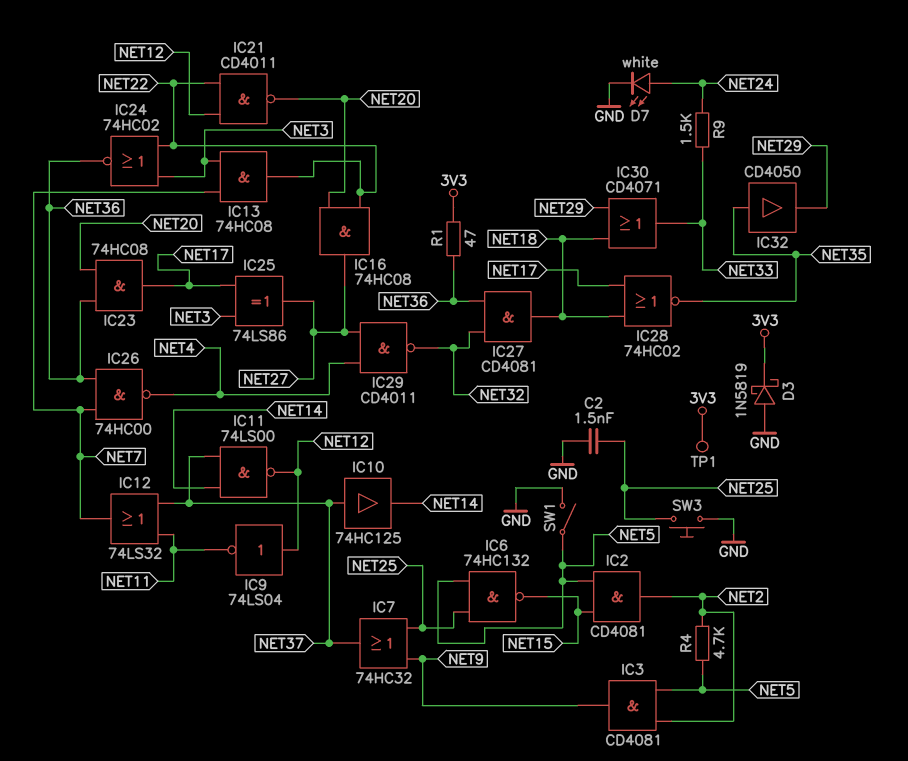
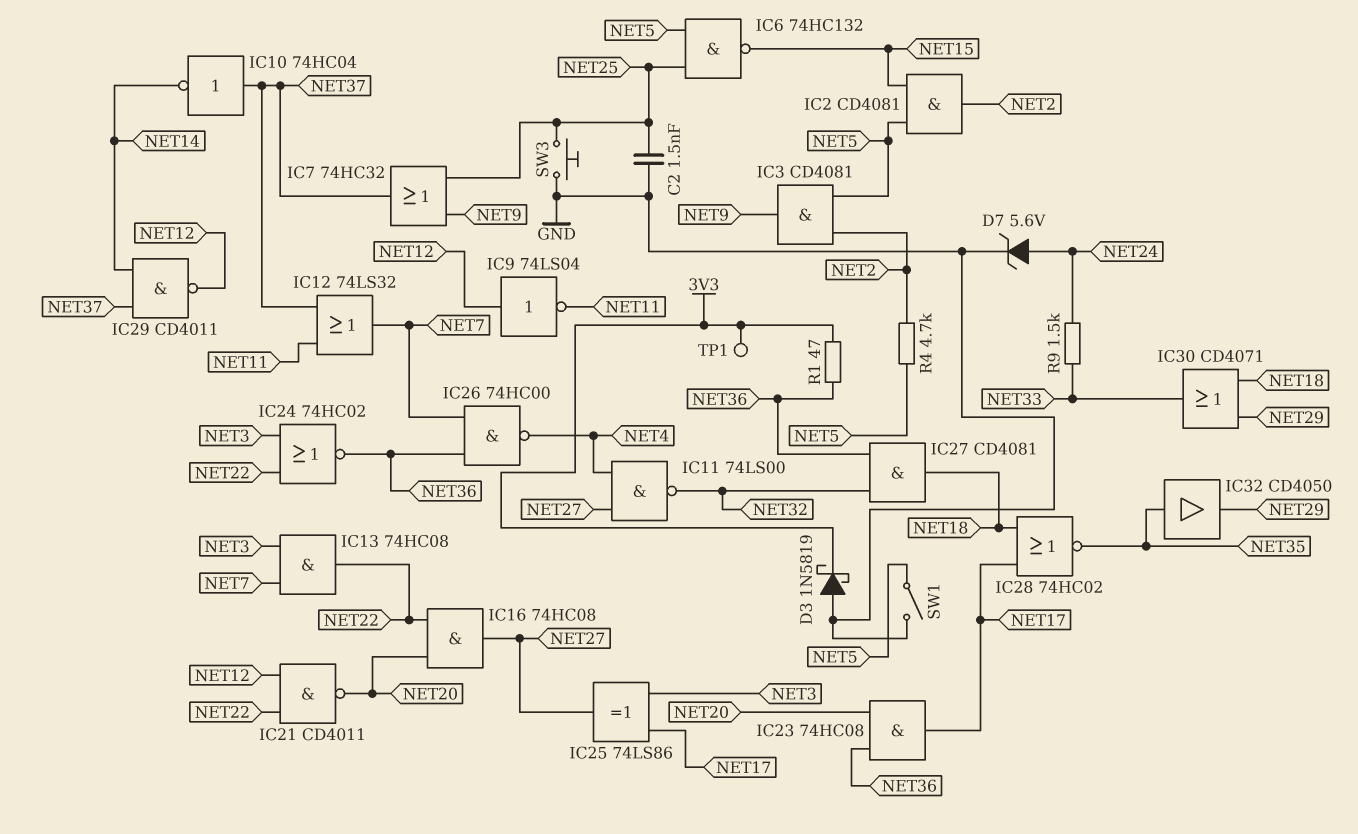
D7: LED white (A NET24, K GND) -> zener 5.6V (A NET24, K GND)
IC10: buffer 74HC125 (in NET37, out NET14) -> NOT 74HC04 (in NET37, out NET14)
IC11: NAND 74LS00 (in NET14, in NET37, out NET12) -> NAND 74LS00 (in NET4, in NET27, out NET32)
IC29: NAND CD4011 (in NET4, in NET27, out NET32) -> NAND CD4011 (in NET14, in NET37, out NET12)

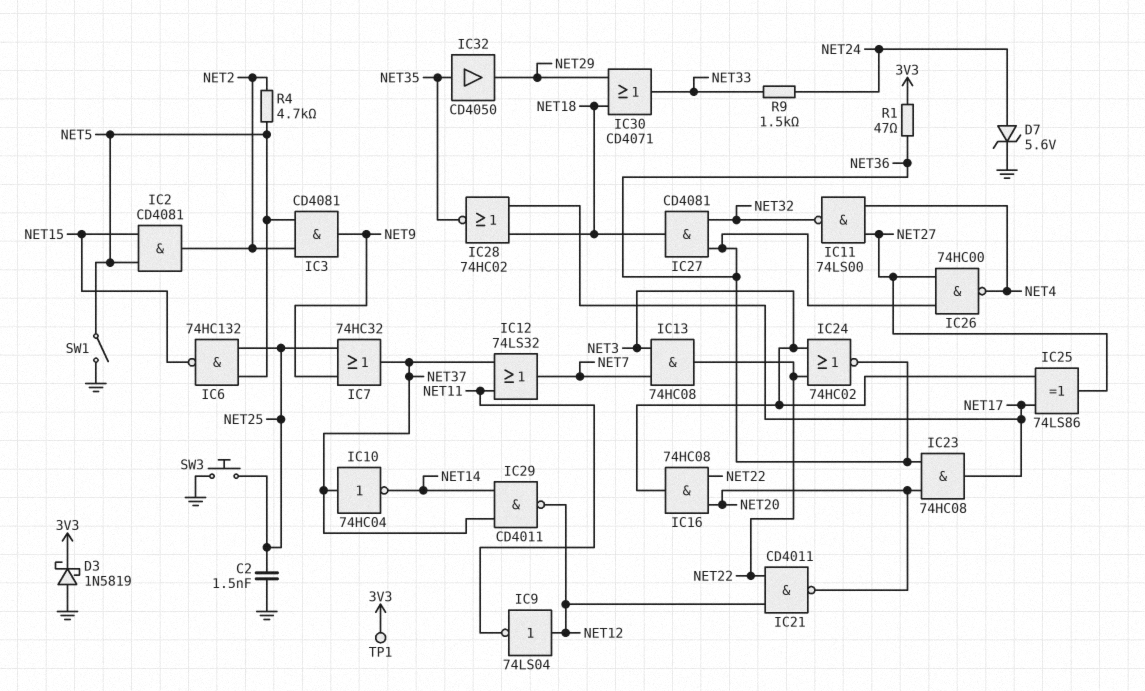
IC16: AND 74HC08 (in NET20, in NET22, out NET27) -> AND 74HC08 (in NET20, in NET22, out NET3)
IC26: NAND 74HC00 (in NET7, in NET36, out NET4) -> NAND 74HC00 (in NET27, in NET36, out NET4)

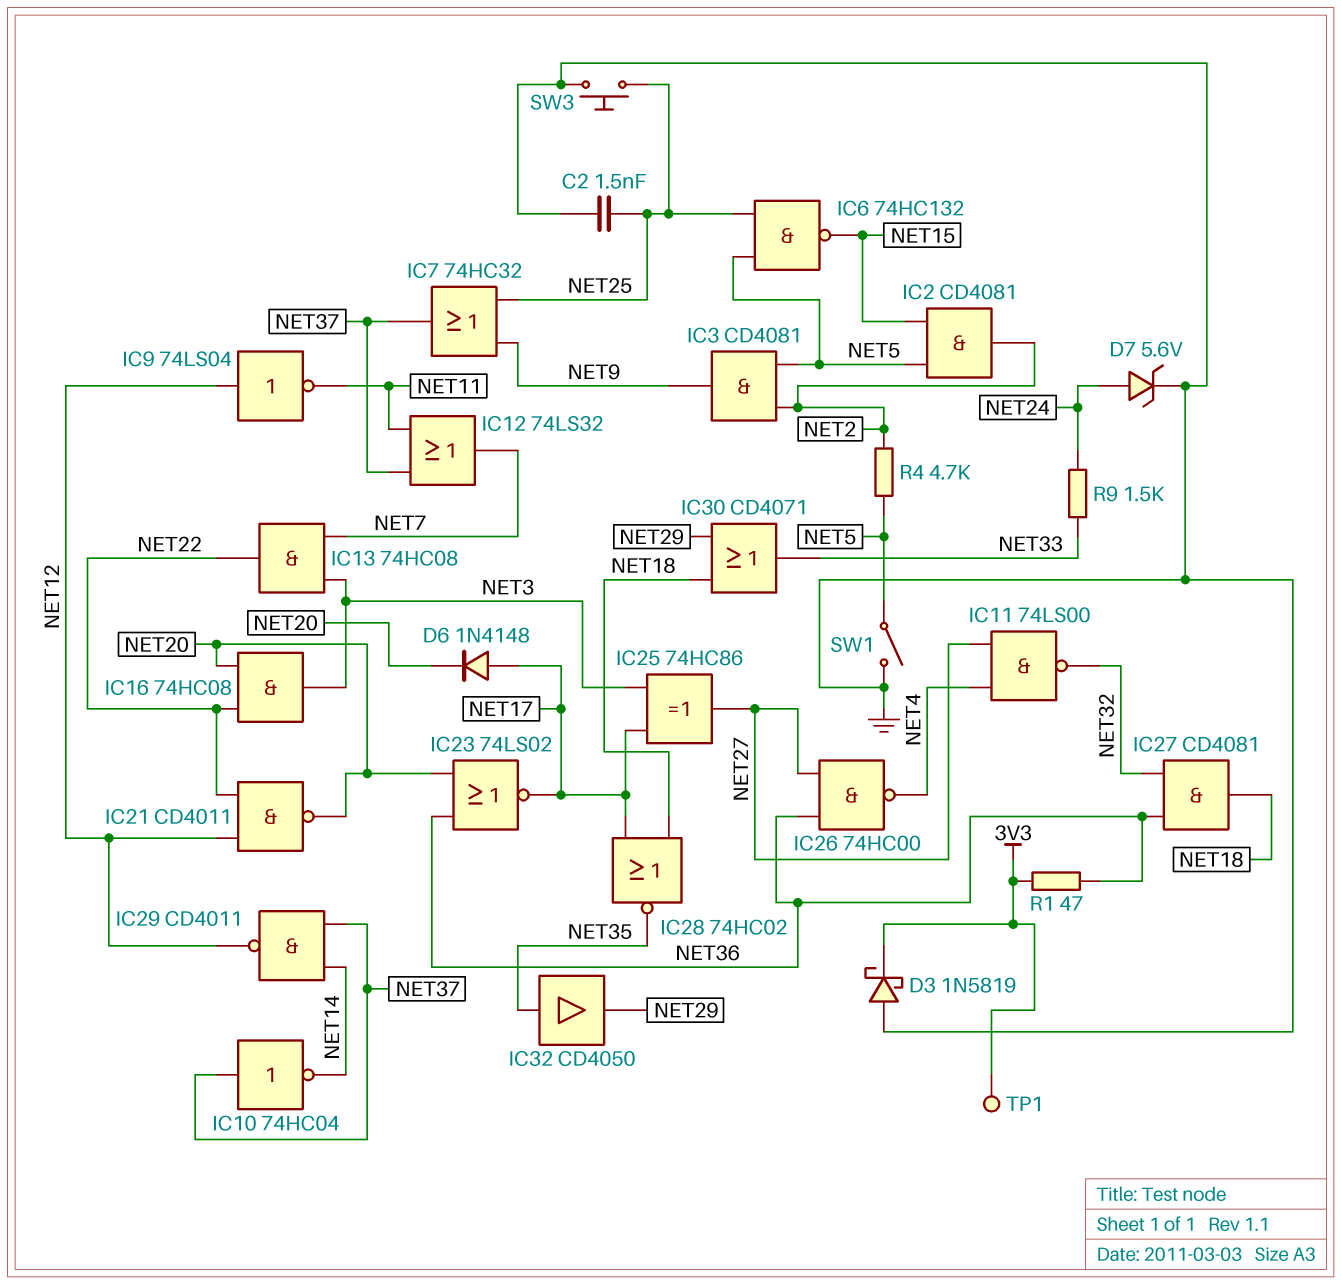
D6: none -> diode 1N4148 (A NET17, K NET20)
IC23: AND 74HC08 (in NET20, in NET36, out NET17) -> NOR 74LS02 (in NET20, in NET36, out NET17)
IC24: NOR 74HC02 (in NET3, in NET22, out NET36) -> none
IC25: XOR 74LS86 (in NET3, in NET17, out NET27) -> XOR 74HC86 (in NET3, in NET17, out NET27)

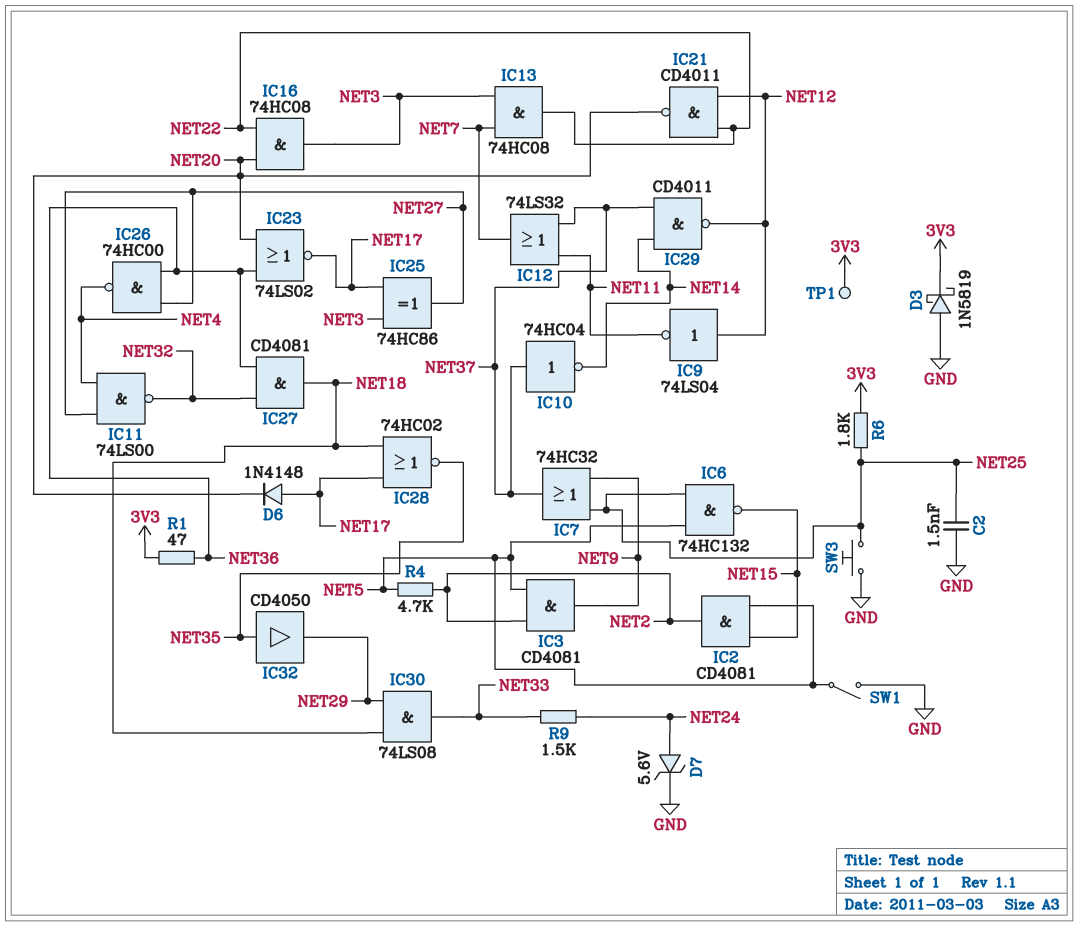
IC30: OR CD4071 (in NET18, in NET29, out NET33) -> AND 74LS08 (in NET18, in NET29, out NET33)
R6: none -> 1.8k (3V3, NET25)

